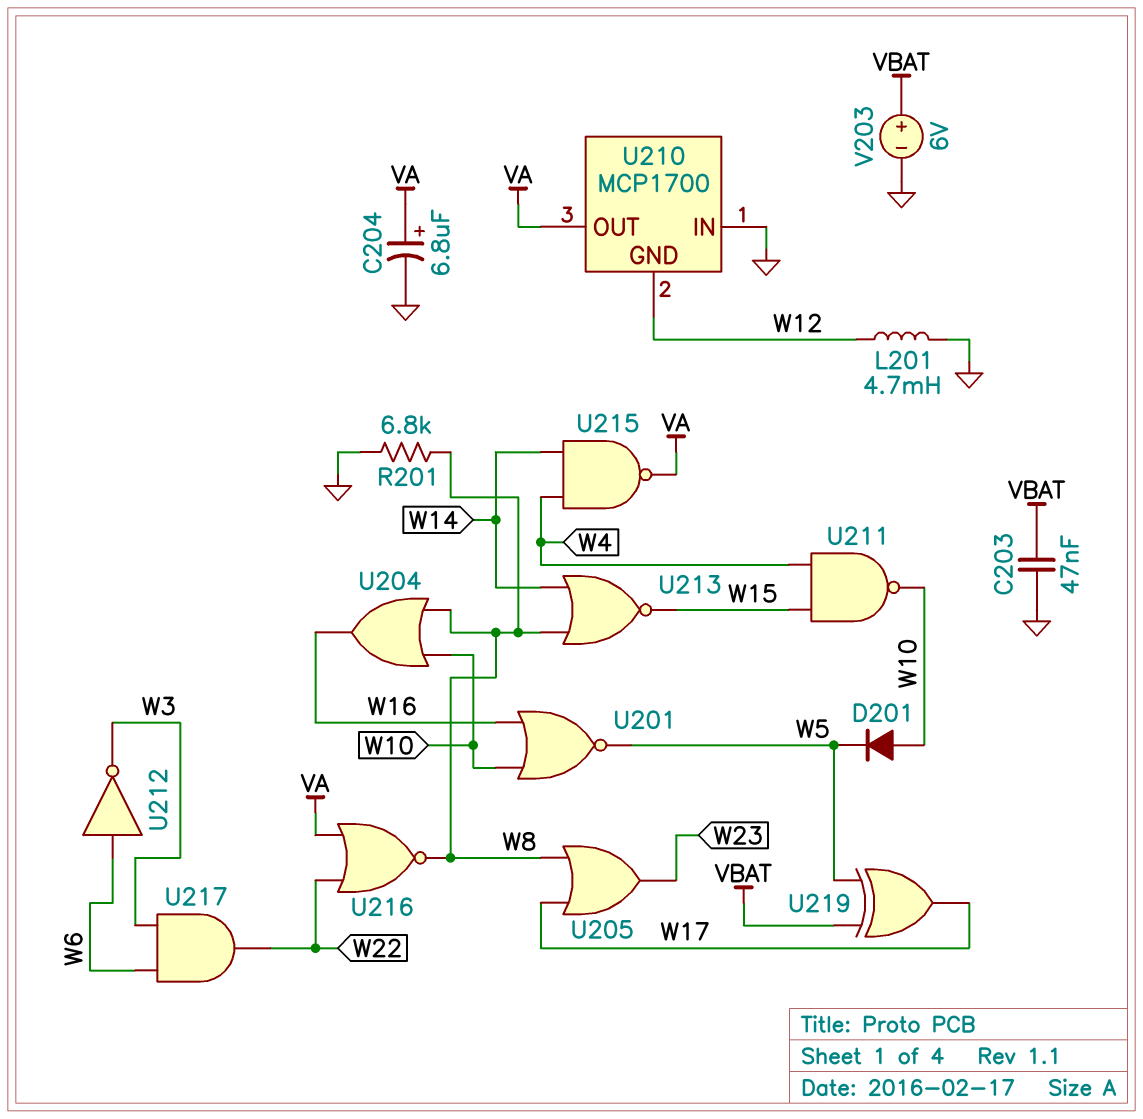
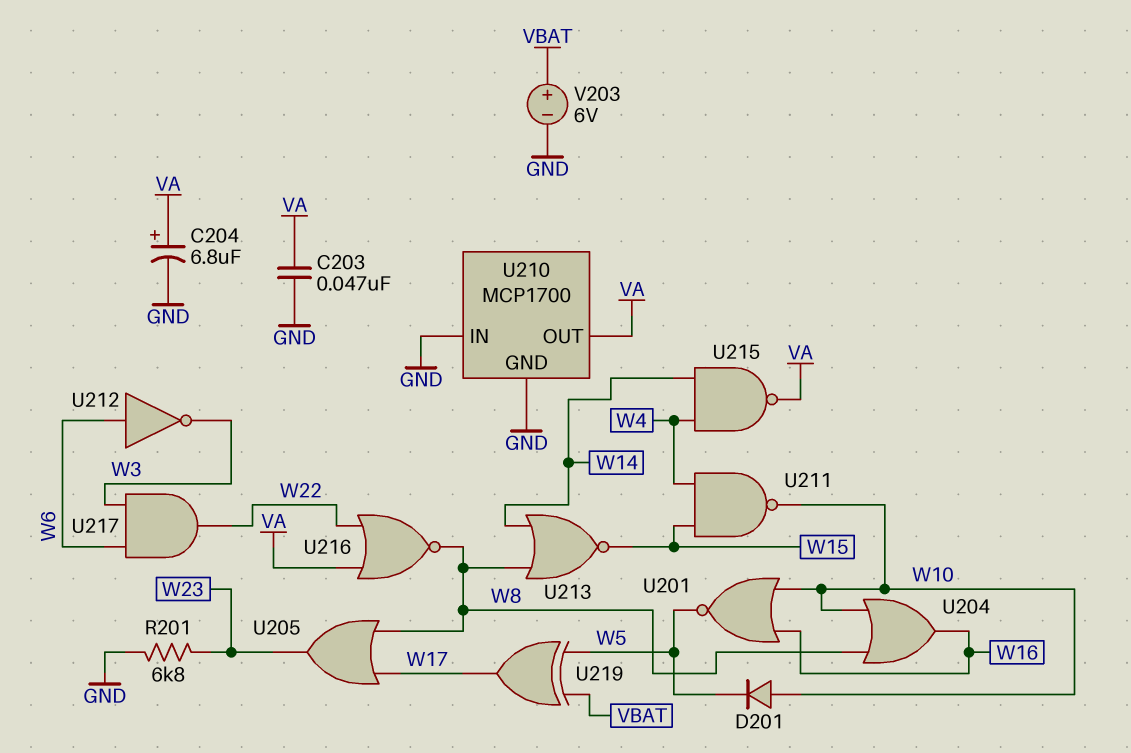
C203: 47nF (GND, VBAT) -> 47nF (GND, VA)
L201: 4.7mH (GND, W12) -> none
R201: 6.8k (GND, W8) -> 6.8k (GND, W23)
U210 pin GND: W12 -> GND

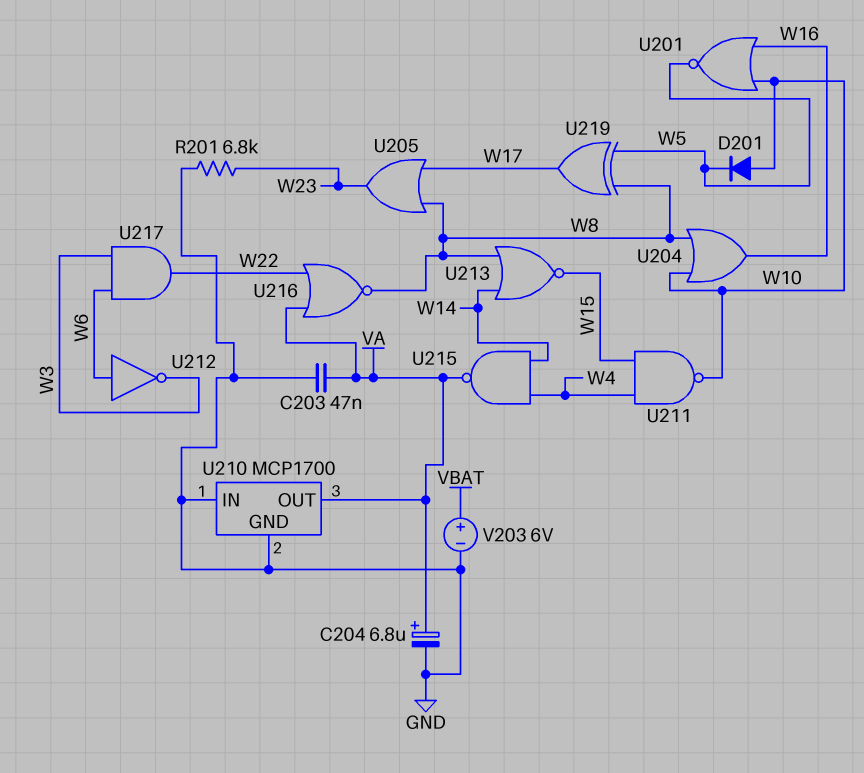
U219: XOR (in VBAT, in W5, out W17) -> XOR (in W5, in W8, out W17)

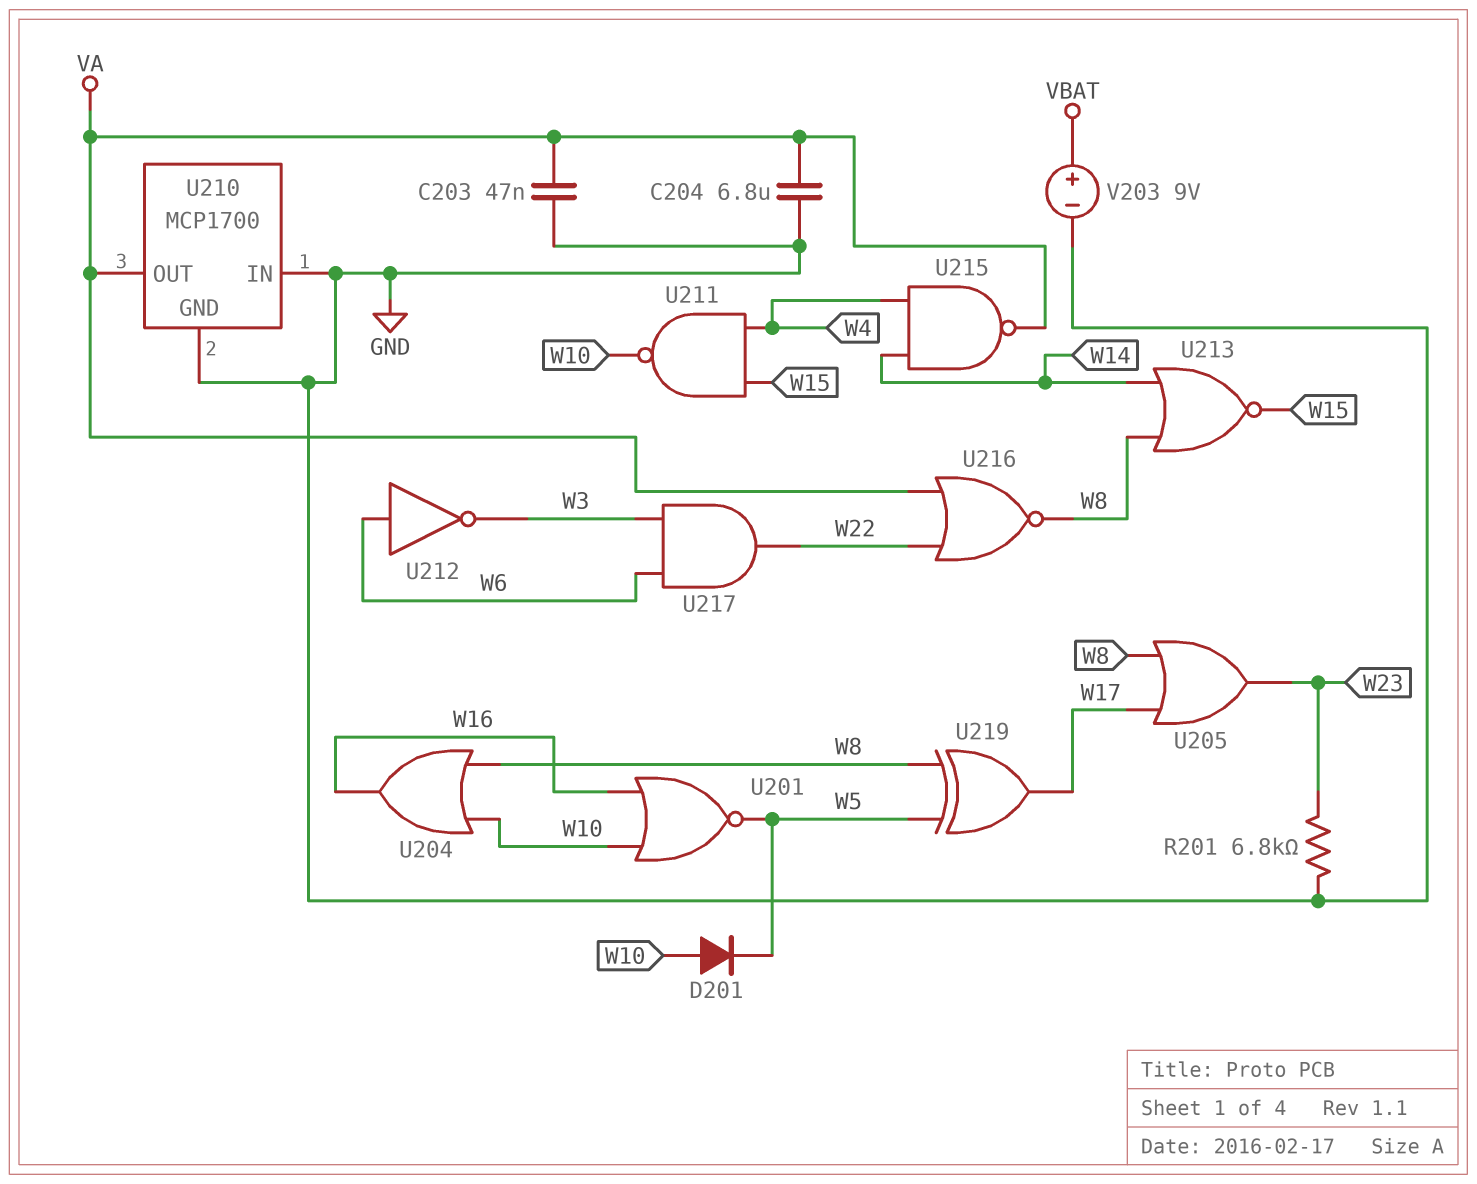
C204: 6.8uF (plus VA, minus GND) -> 6.8uF (GND, VA)
V203: 6V (plus VBAT, minus GND) -> 9V (plus VBAT, minus GND)

